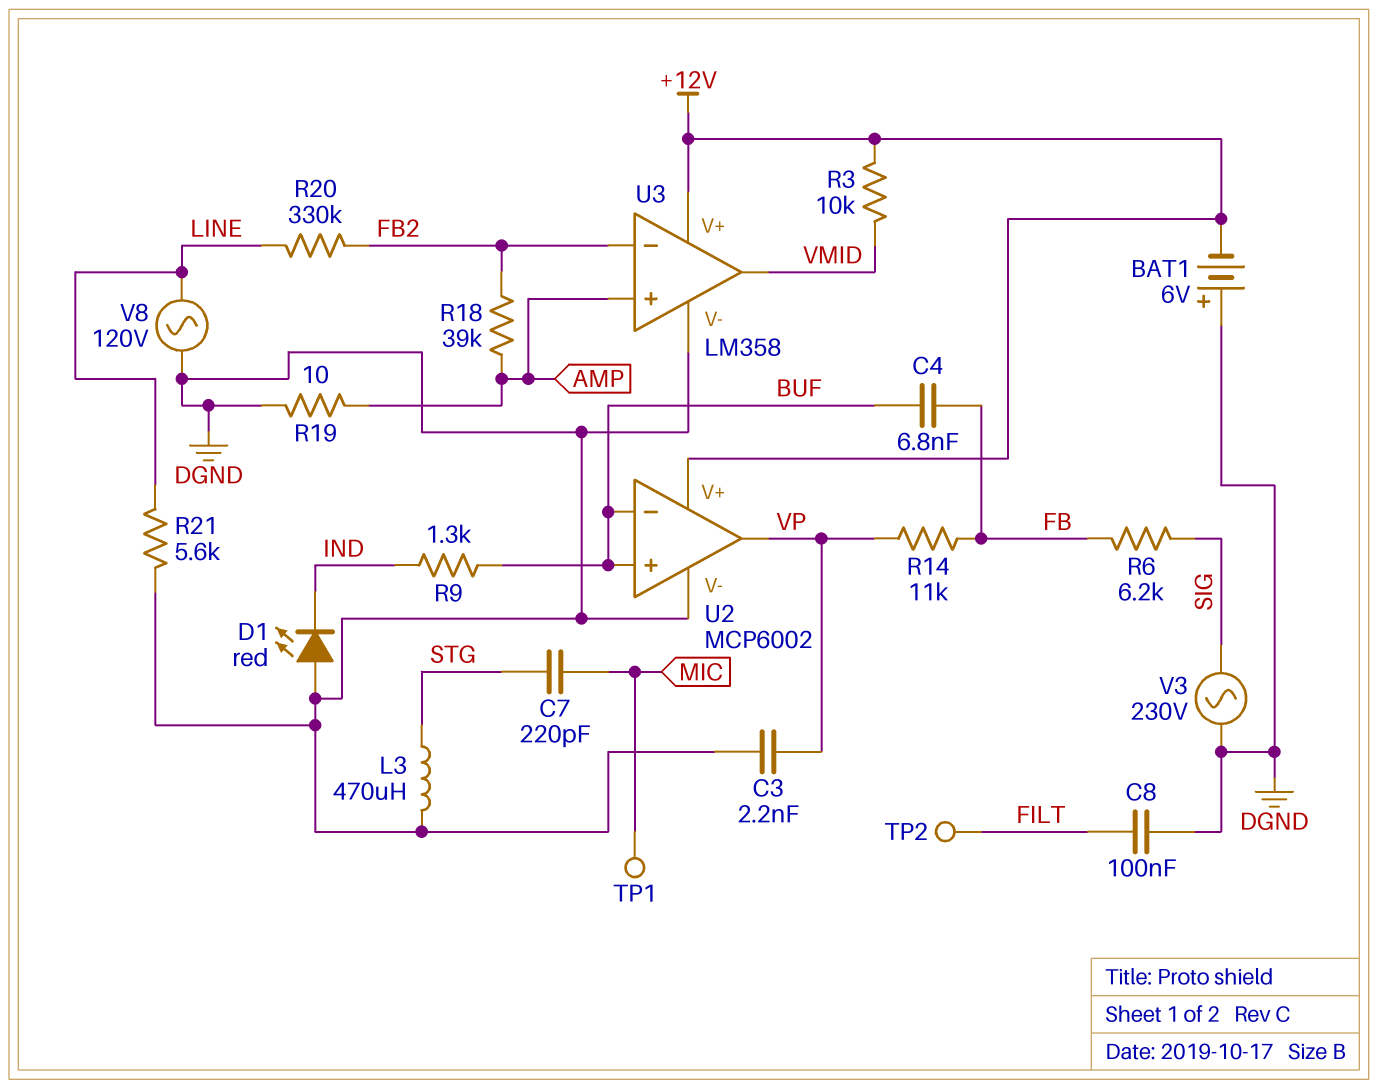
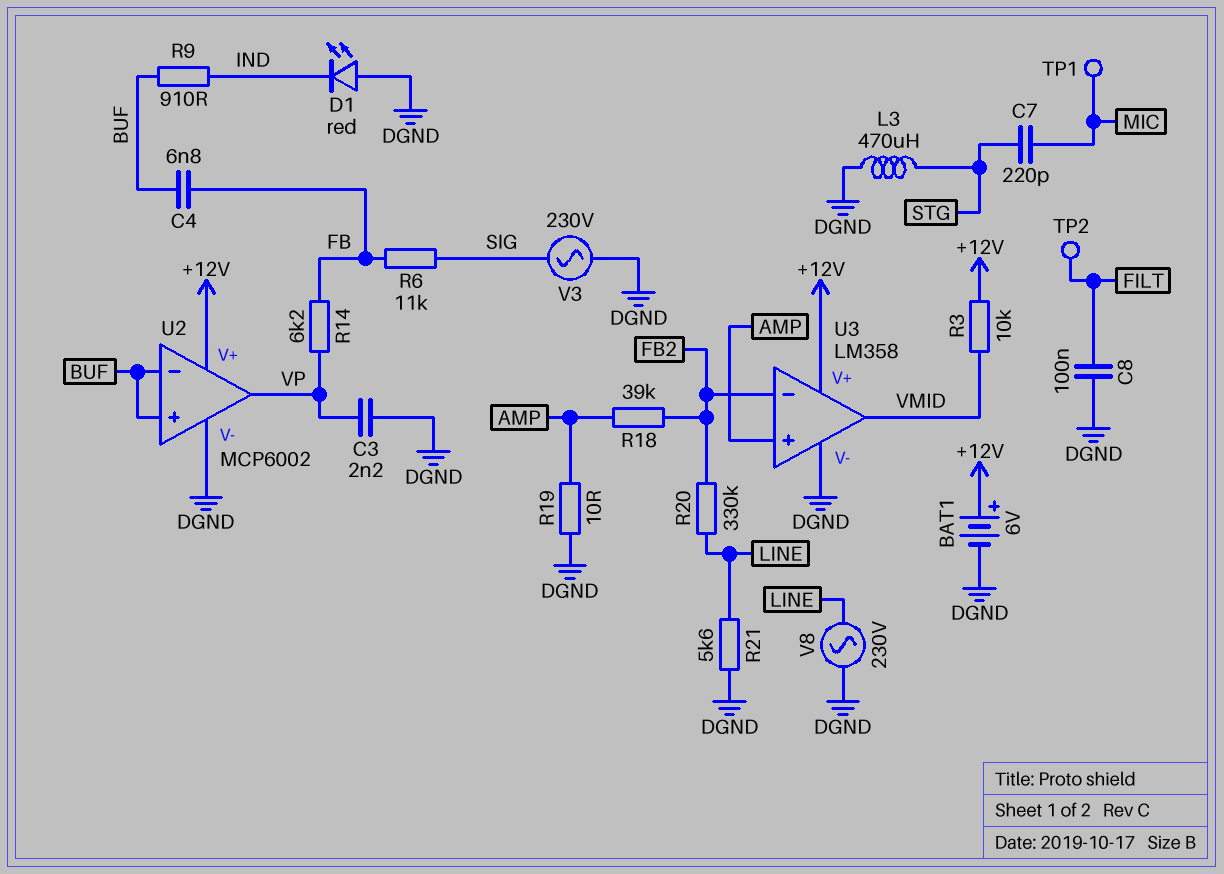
BAT1: 6V (plus DGND, minus +12V) -> 6V (plus +12V, minus DGND)
R6: 6.2k (FB, SIG) -> 11k (FB, SIG)
R9: 1.3k (BUF, IND) -> 910 (BUF, IND)
R14: 11k (FB, VP) -> 6.2k (FB, VP)
V8: AC 120V (DGND, LINE) -> AC 230V (DGND, LINE)

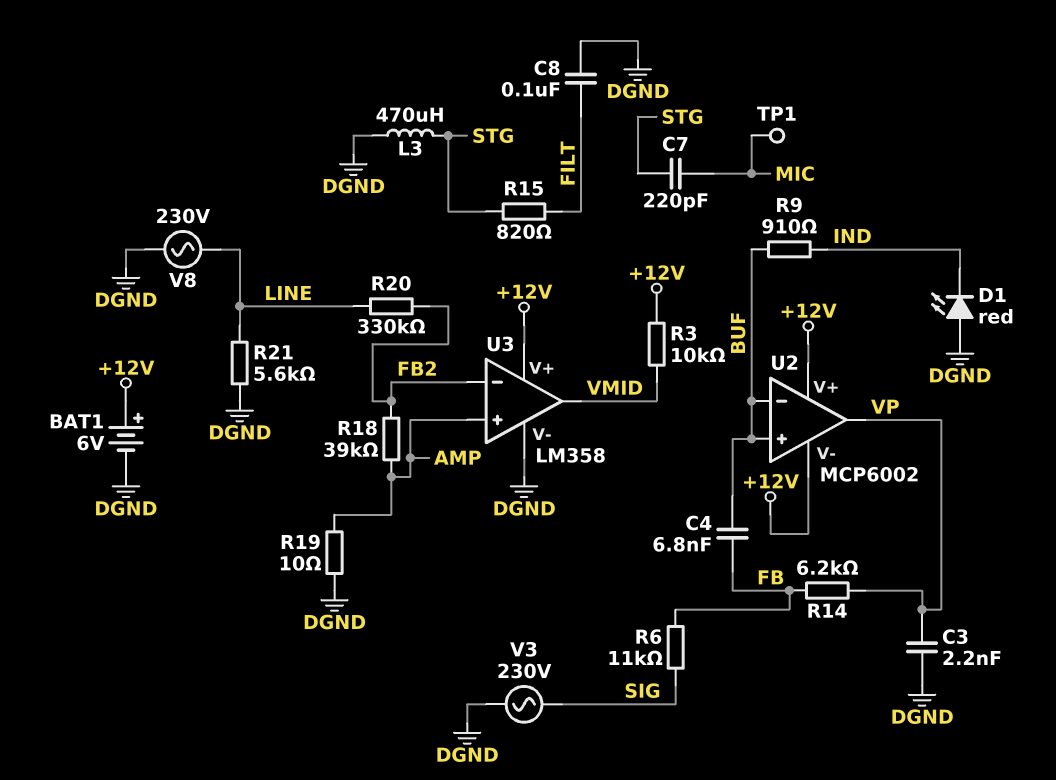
R15: none -> 820 (FILT, STG)
TP2: test point (FILT) -> none
U2 pin V-: DGND -> +12V

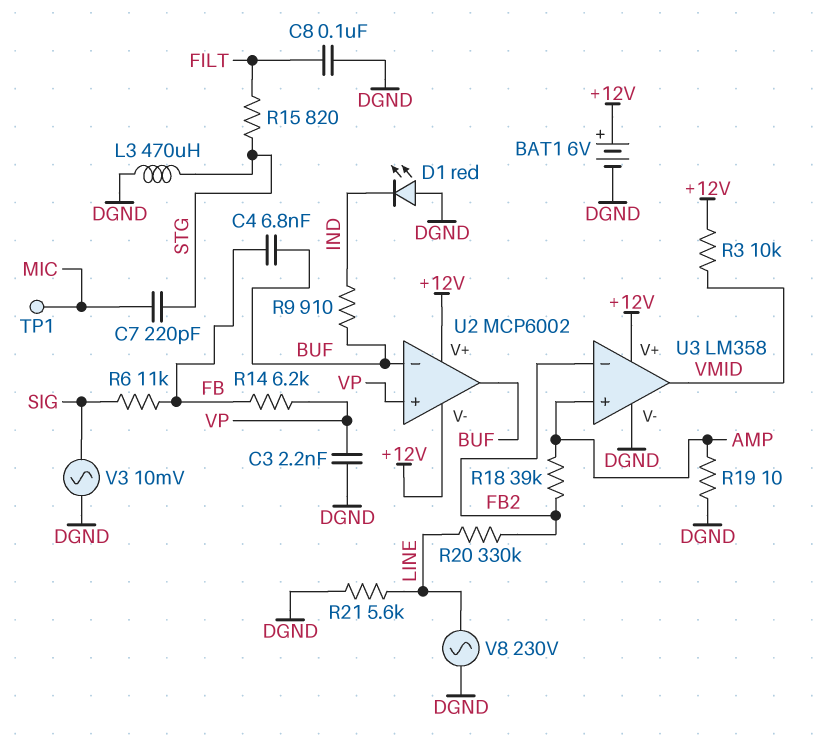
U2 pin in+: BUF -> VP
U2 pin out: VP -> BUF
V3: AC 230V (DGND, SIG) -> AC 10mV (DGND, SIG)

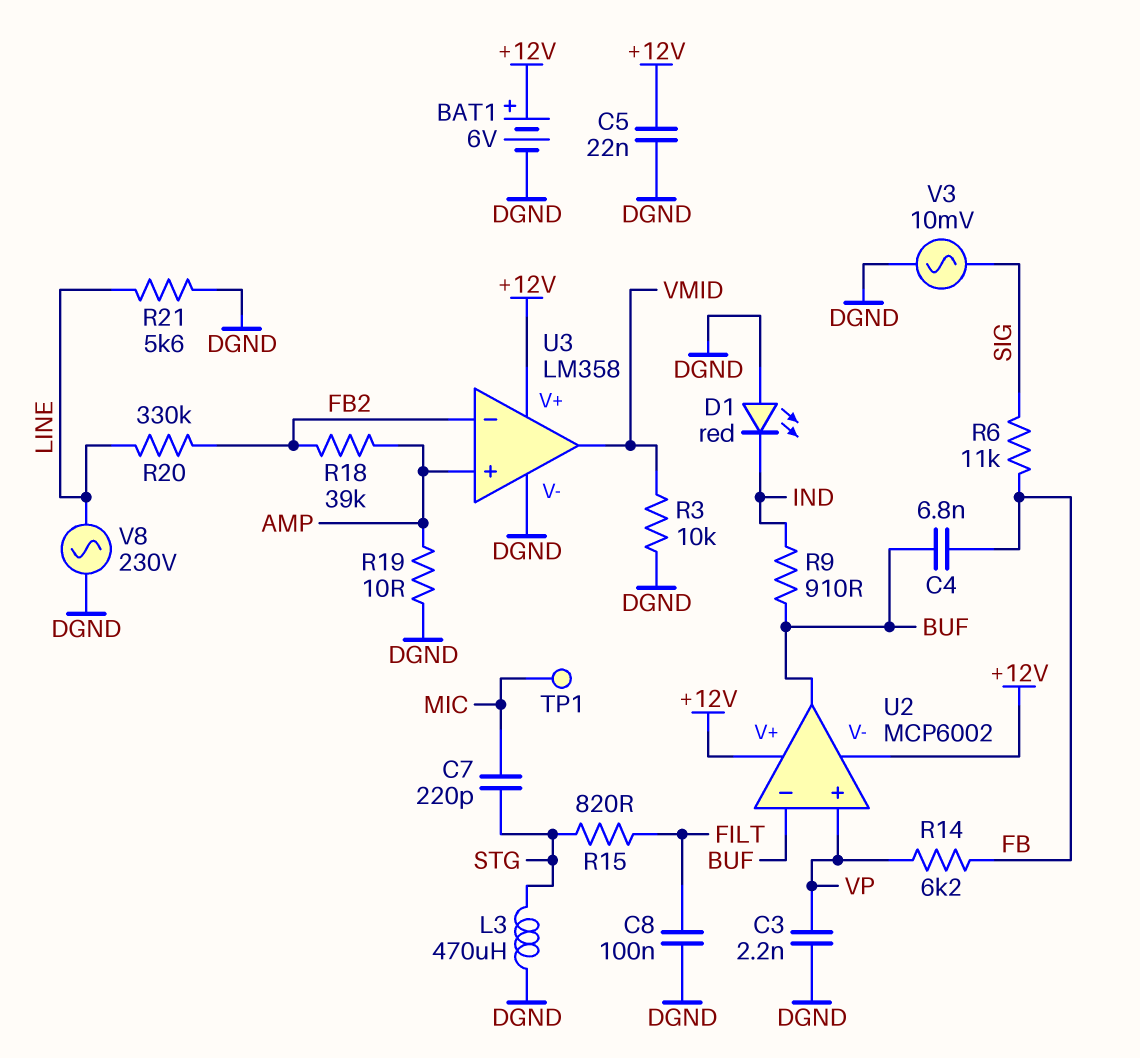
C5: none -> 22nF (+12V, DGND)
R3: 10k (+12V, VMID) -> 10k (DGND, VMID)

